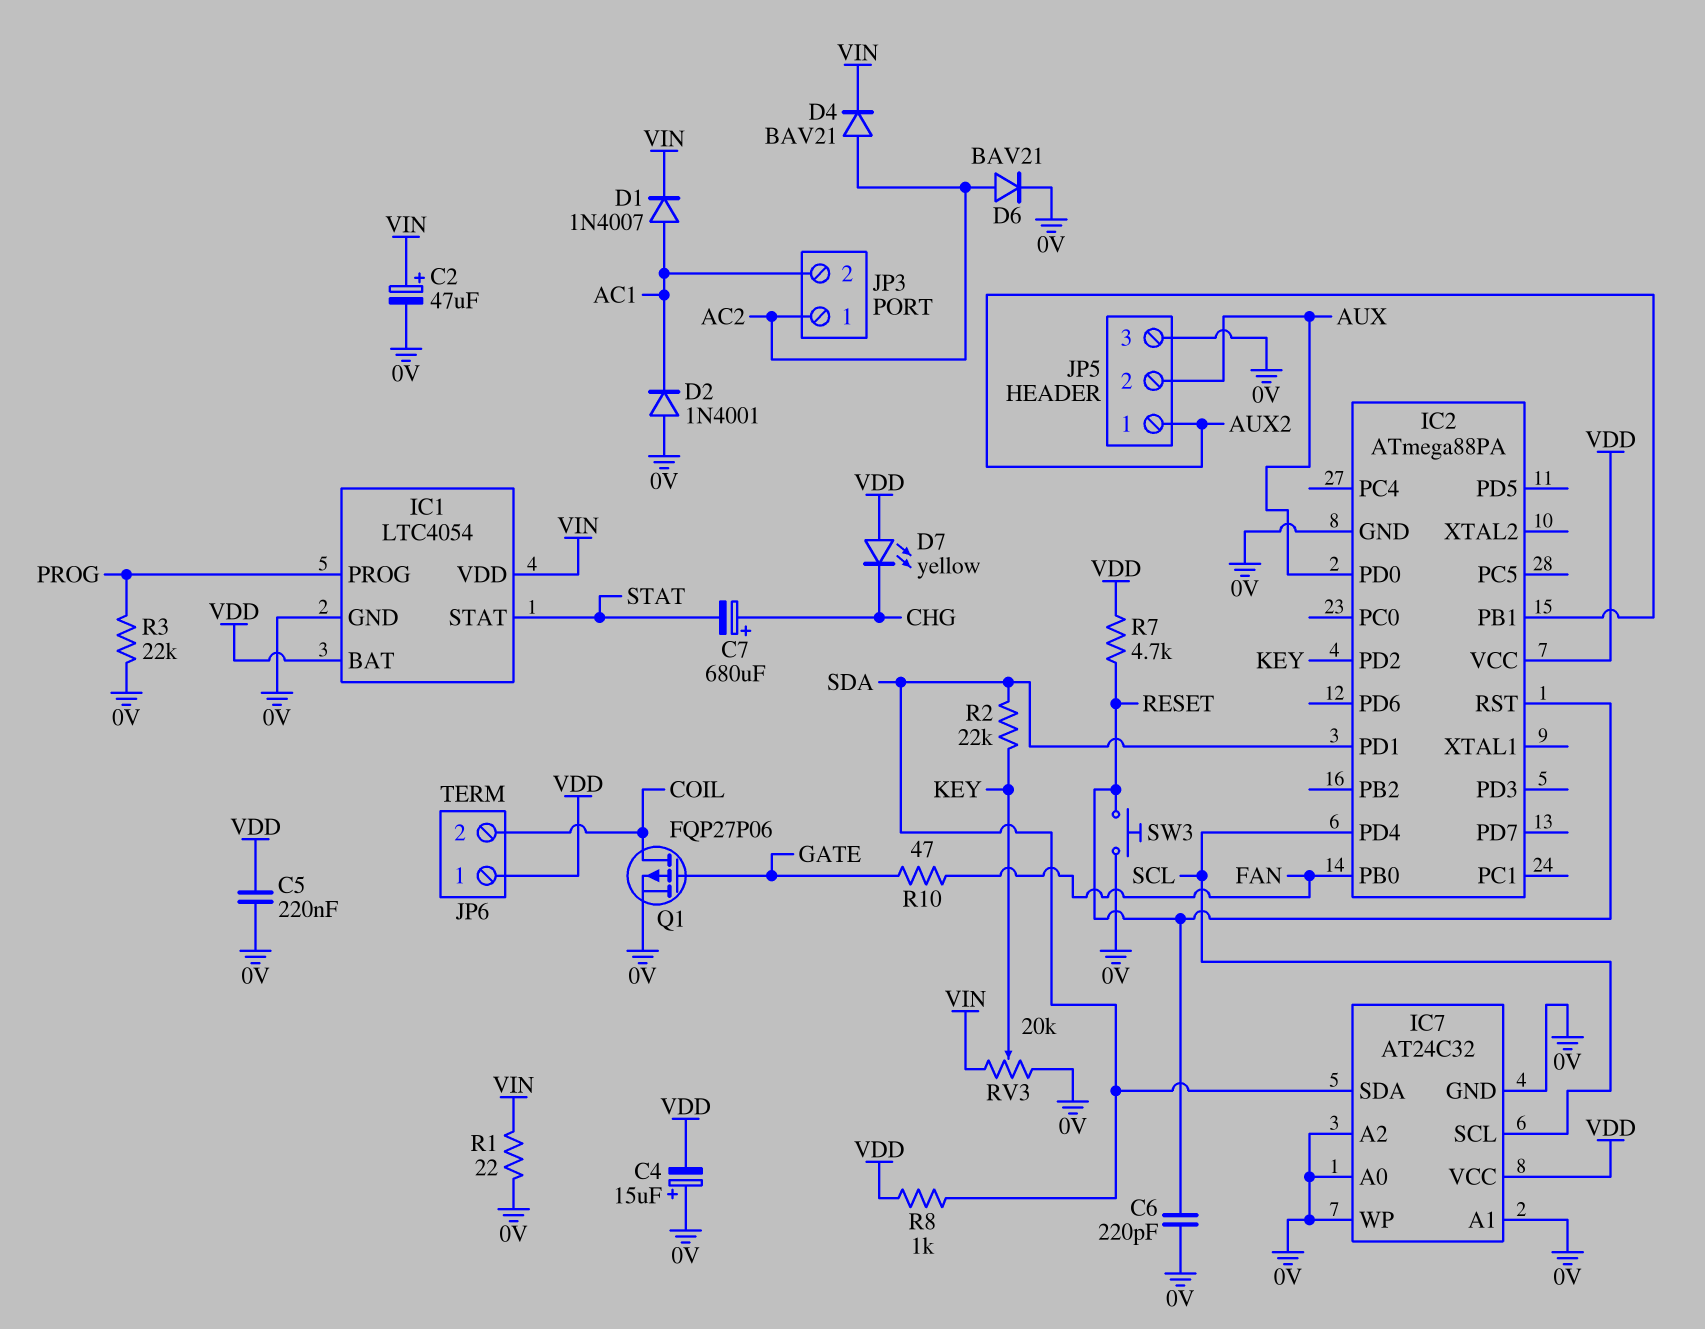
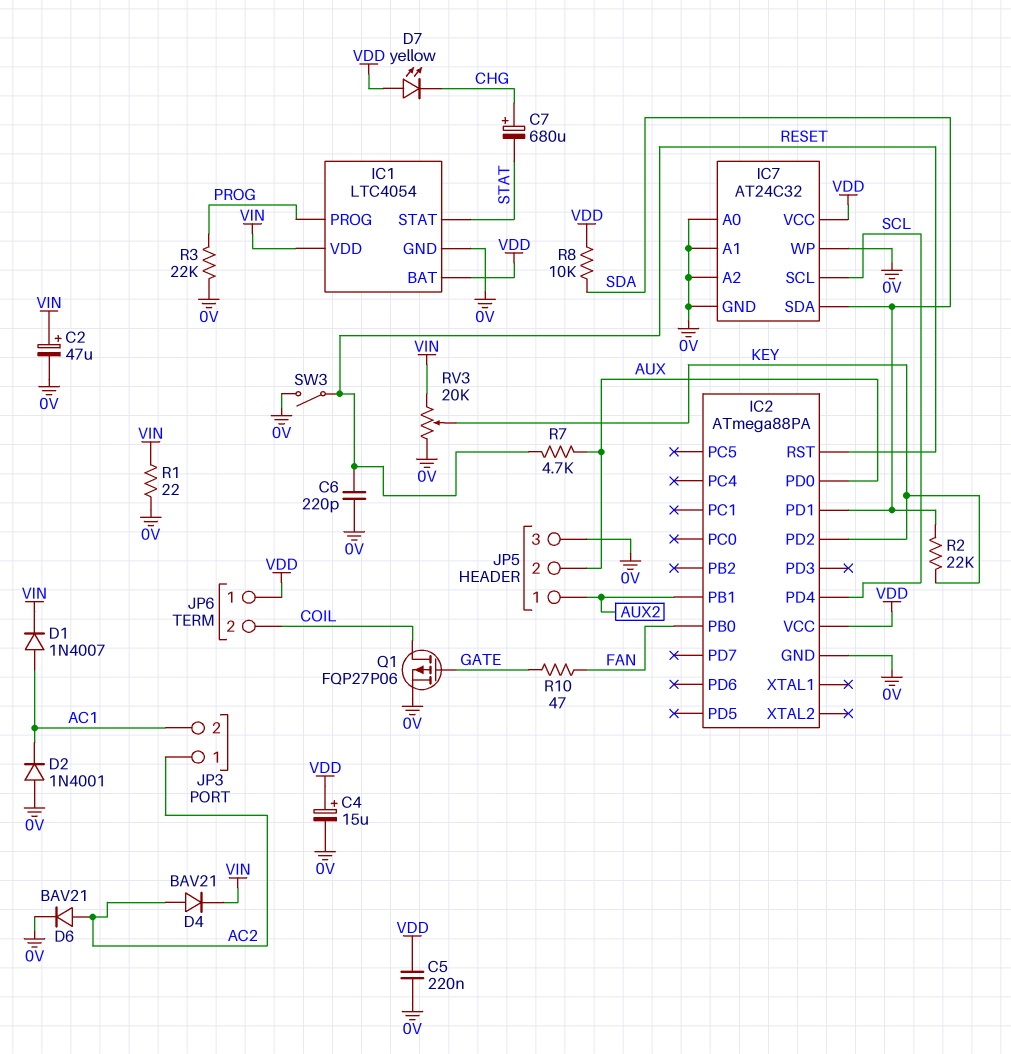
C4: 15uF (plus 0V, minus VDD) -> 15uF (plus VDD, minus 0V)
R7: 4.7k (RESET, VDD) -> 4.7k (AUX, RESET)
R8: 1k (SDA, VDD) -> 10k (SDA, VDD)
SW3: button (0V, RESET) -> switch (0V, RESET)

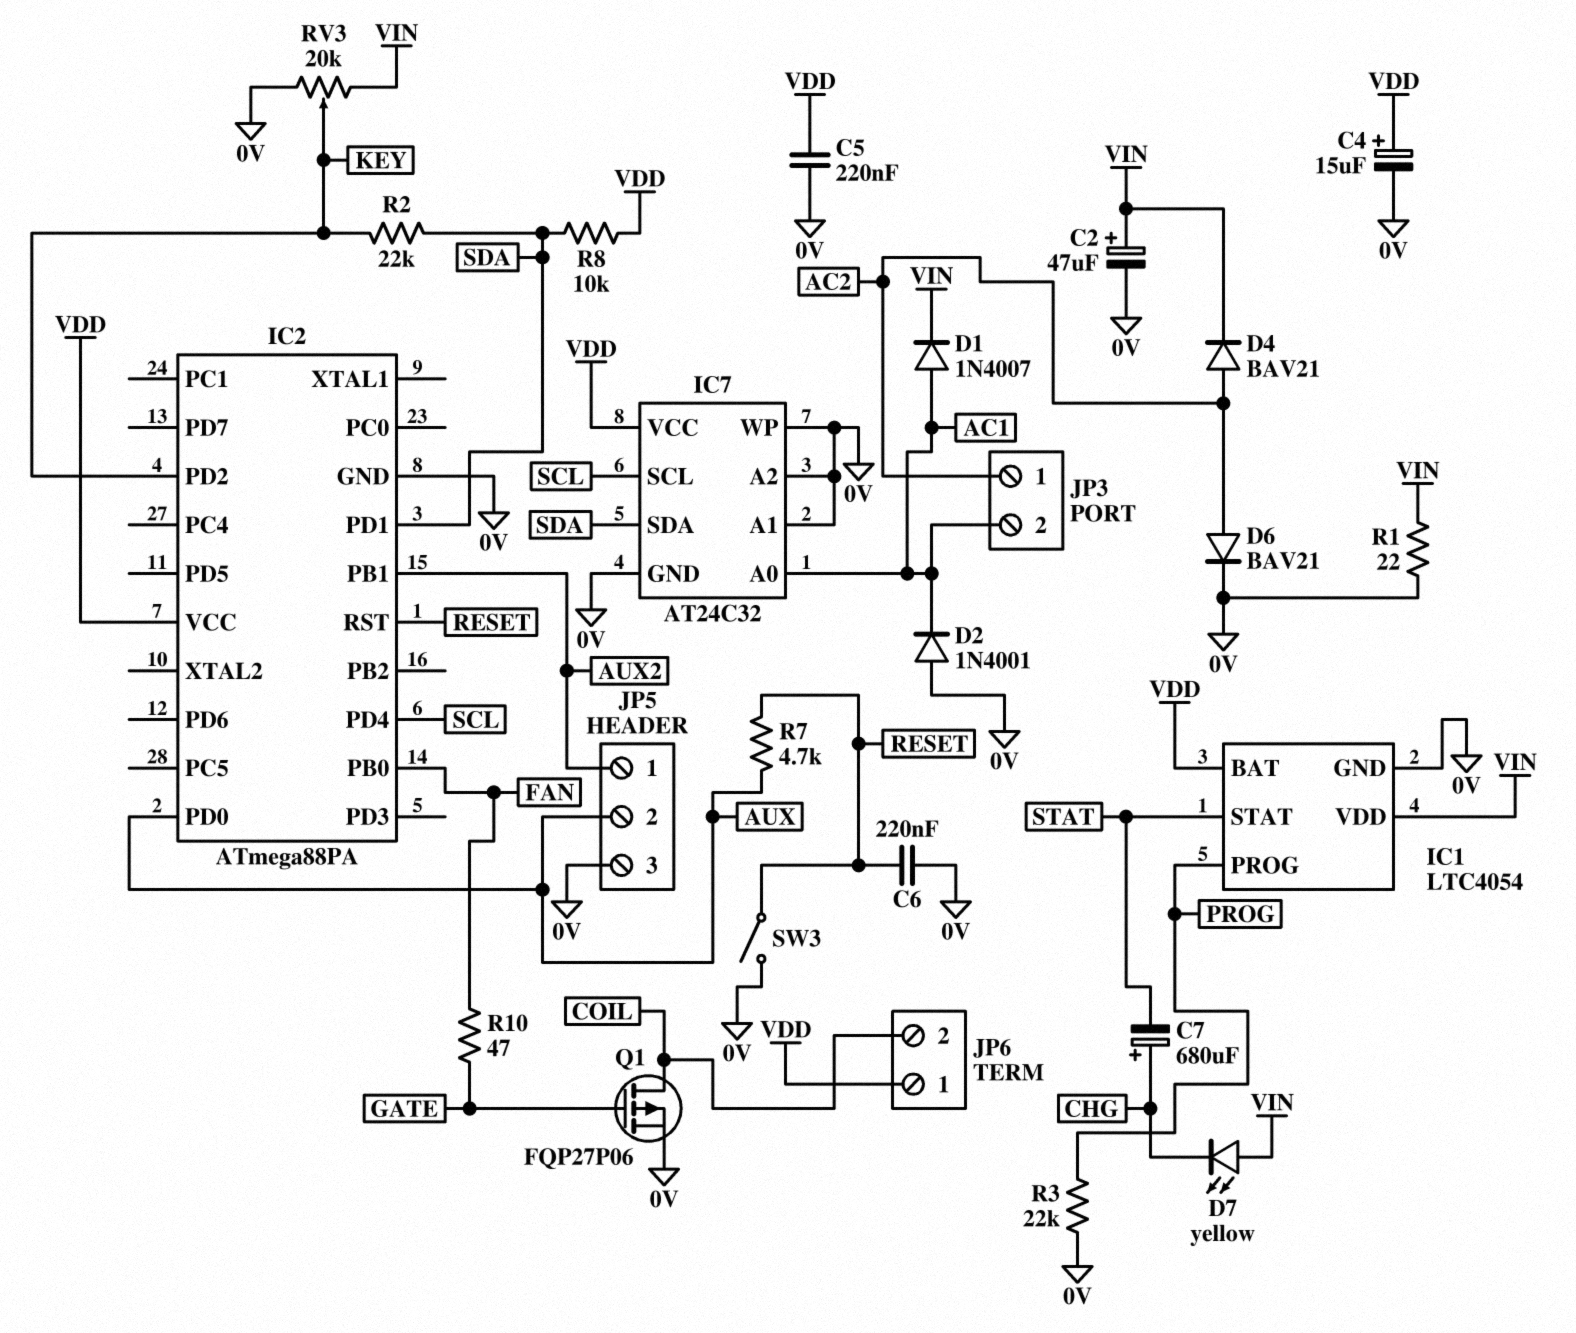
C6: 220pF (0V, RESET) -> 220nF (0V, RESET)
D7: LED yellow (A VDD, K CHG) -> LED yellow (A VIN, K CHG)
IC7 pin A0: 0V -> AC1

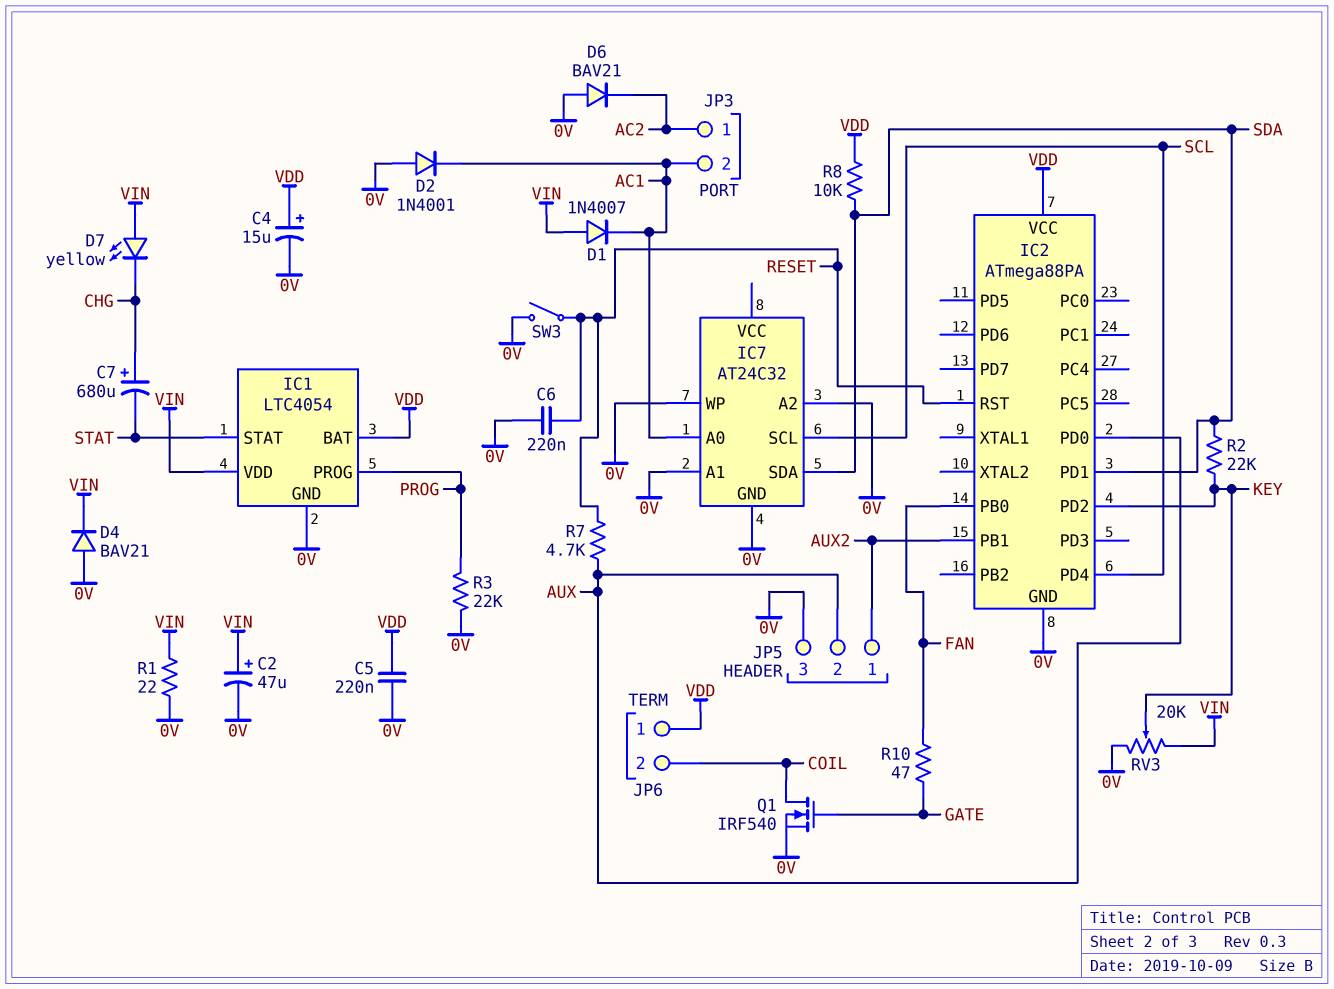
D1: diode 1N4007 (A AC1, K VIN) -> diode 1N4007 (A VIN, K AC1)
D4: diode BAV21 (A AC2, K VIN) -> diode BAV21 (A 0V, K VIN)
D6: diode BAV21 (A AC2, K 0V) -> diode BAV21 (A 0V, K AC2)
IC7 pin VCC: VDD -> none
Q1: PMOS FQP27P06 (G GATE, D COIL, S 0V) -> NMOS IRF540 (G GATE, D COIL, S 0V)

